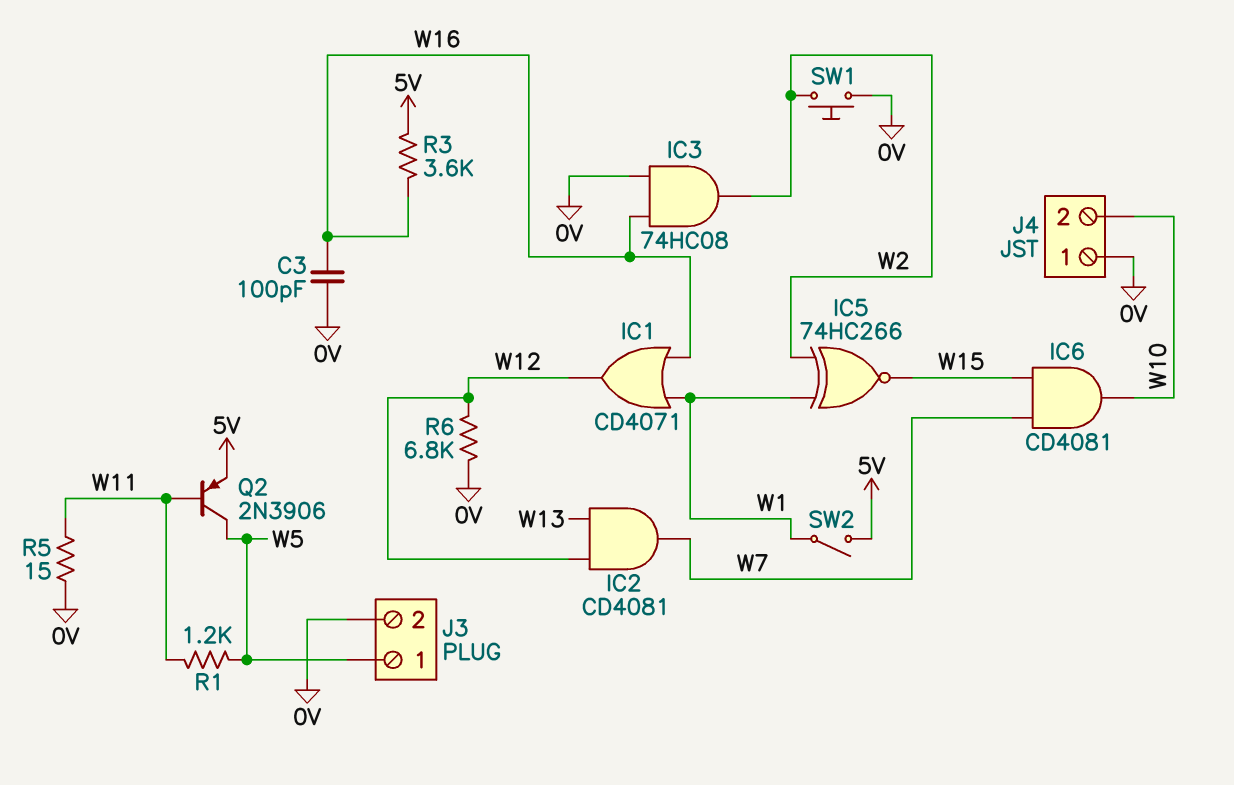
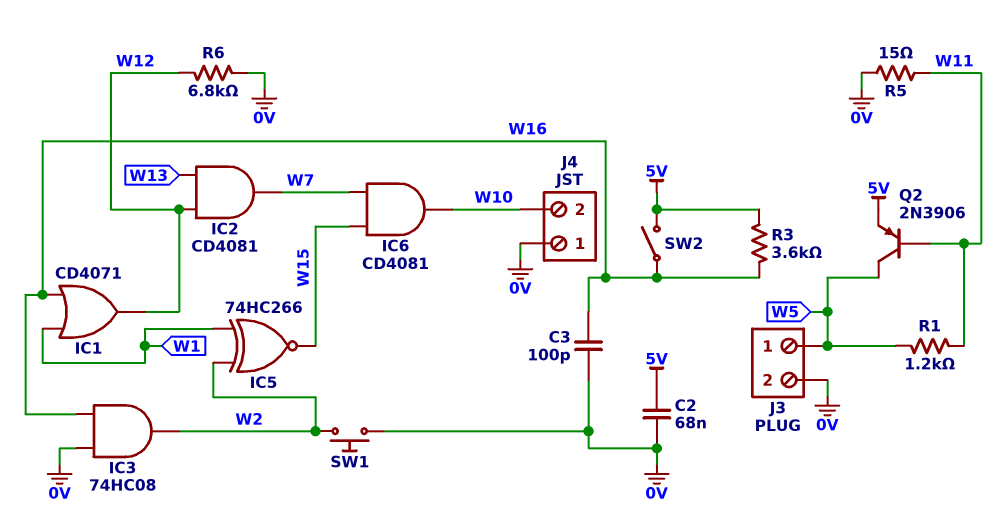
C2: none -> 68nF (0V, 5V)
SW2: switch (5V, W1) -> switch (5V, W16)

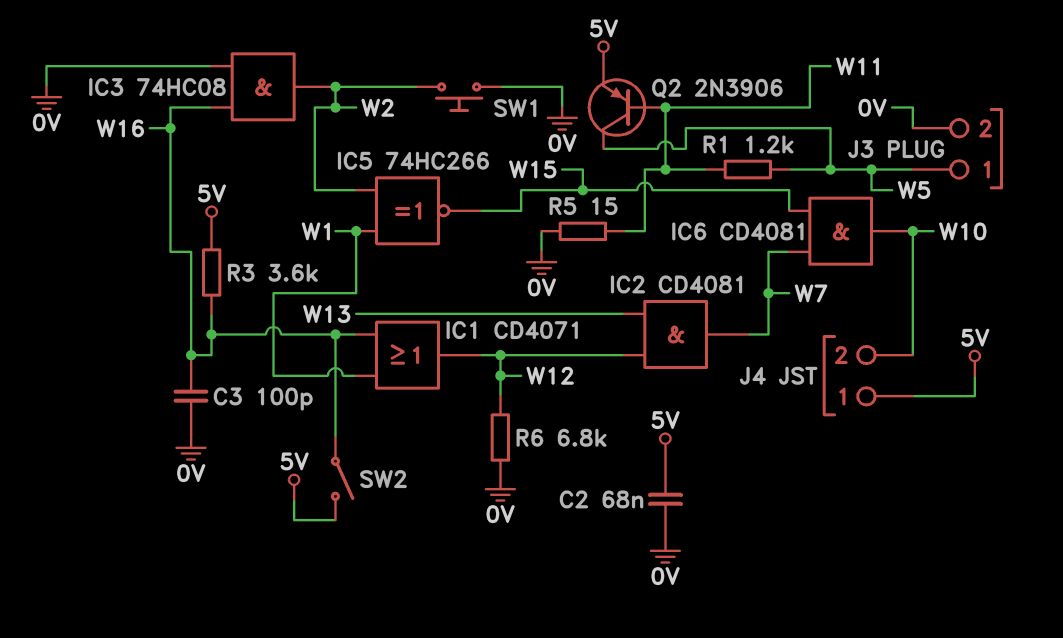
J4 pin 1: 0V -> 5V

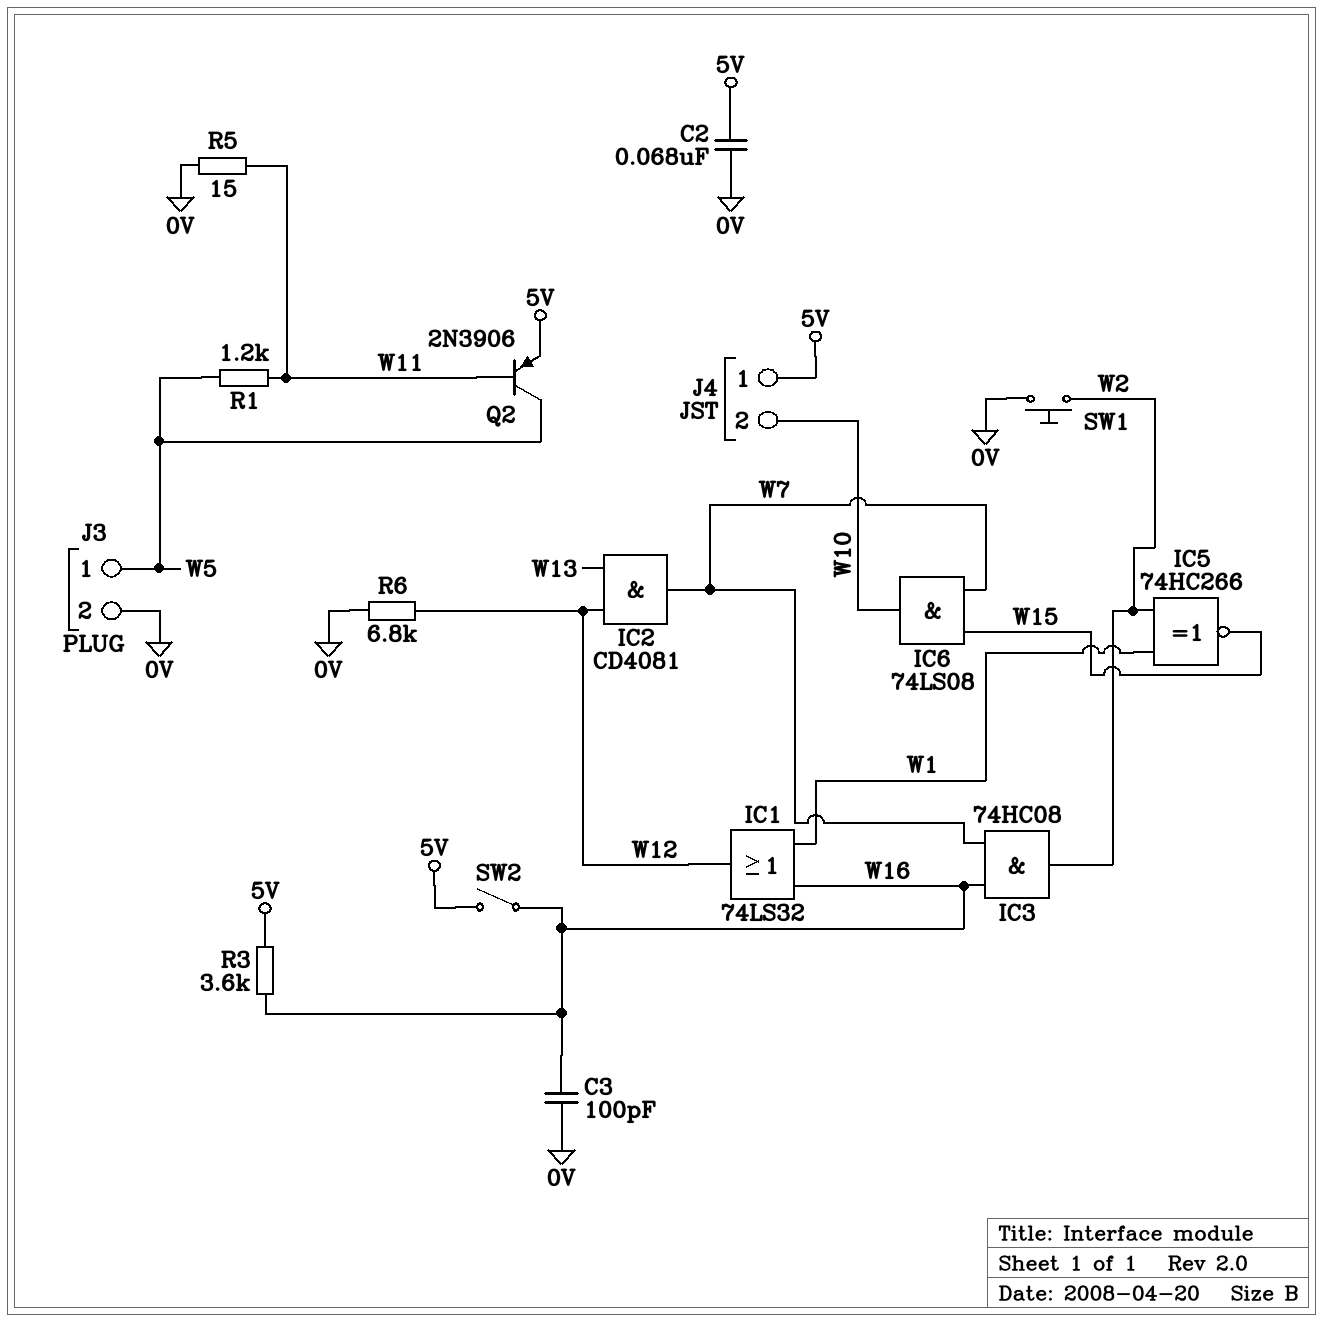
IC1: OR CD4071 (in W1, in W16, out W12) -> OR 74LS32 (in W1, in W16, out W12)
IC3: AND 74HC08 (in 0V, in W16, out W2) -> AND 74HC08 (in W7, in W16, out W2)
IC6: AND CD4081 (in W7, in W15, out W10) -> AND 74LS08 (in W7, in W15, out W10)

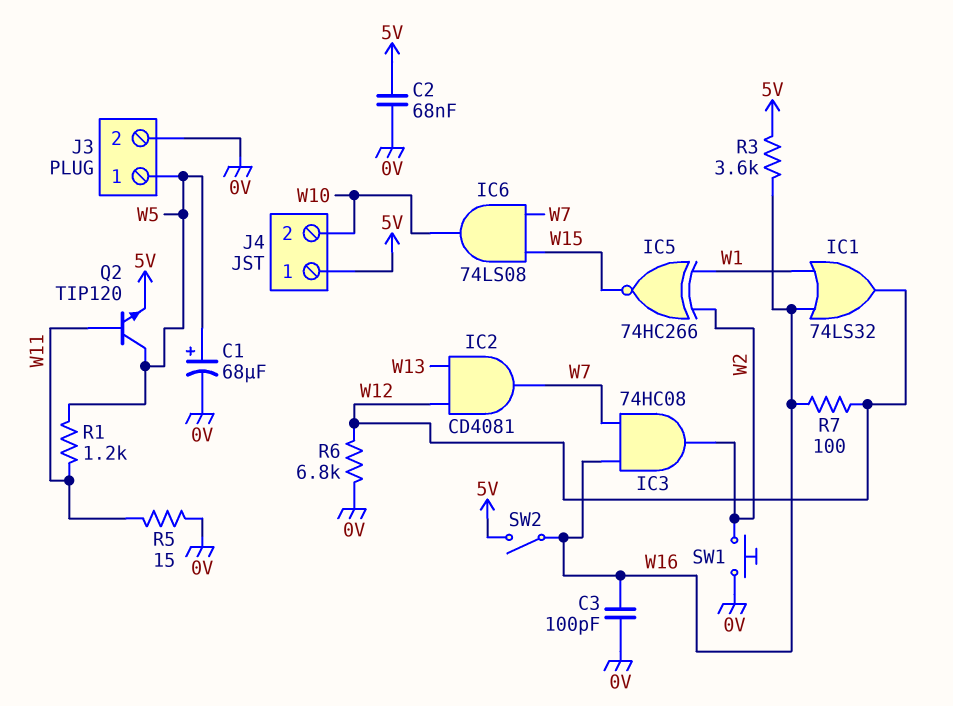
C1: none -> 68uF (plus W5, minus 0V)
Q2: PNP 2N3906 (B W11, C W5, E 5V) -> NPN TIP120 (B W11, C W5, E 5V)
R7: none -> 100 (W12, W16)

